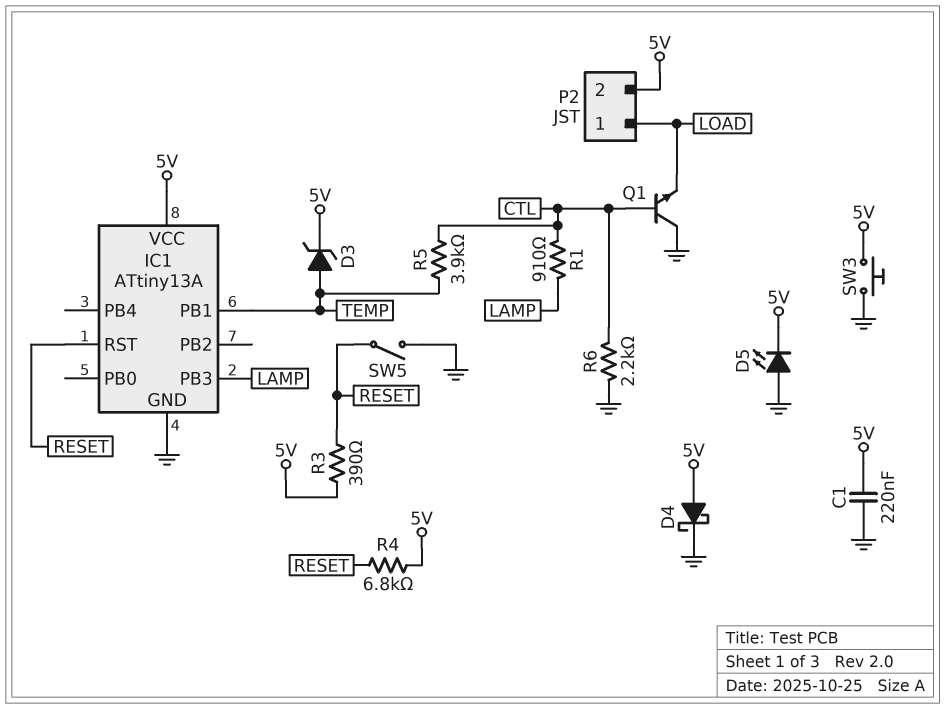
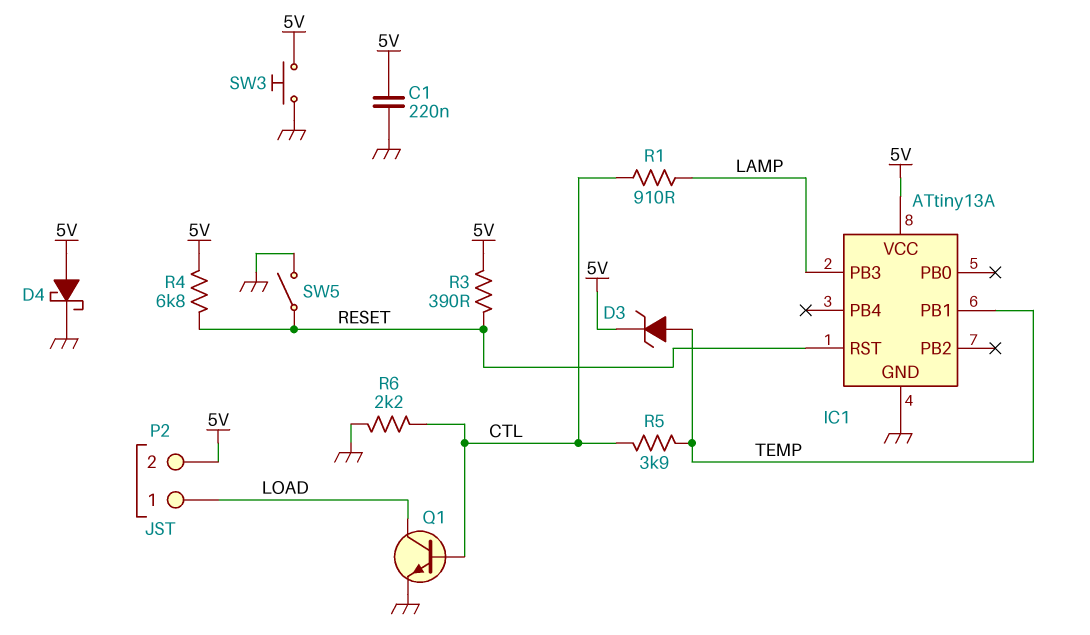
D5: LED (A GND, K 5V) -> none
Q1: NPN (B CTL, C GND, E LOAD) -> NPN (B CTL, C LOAD, E GND)

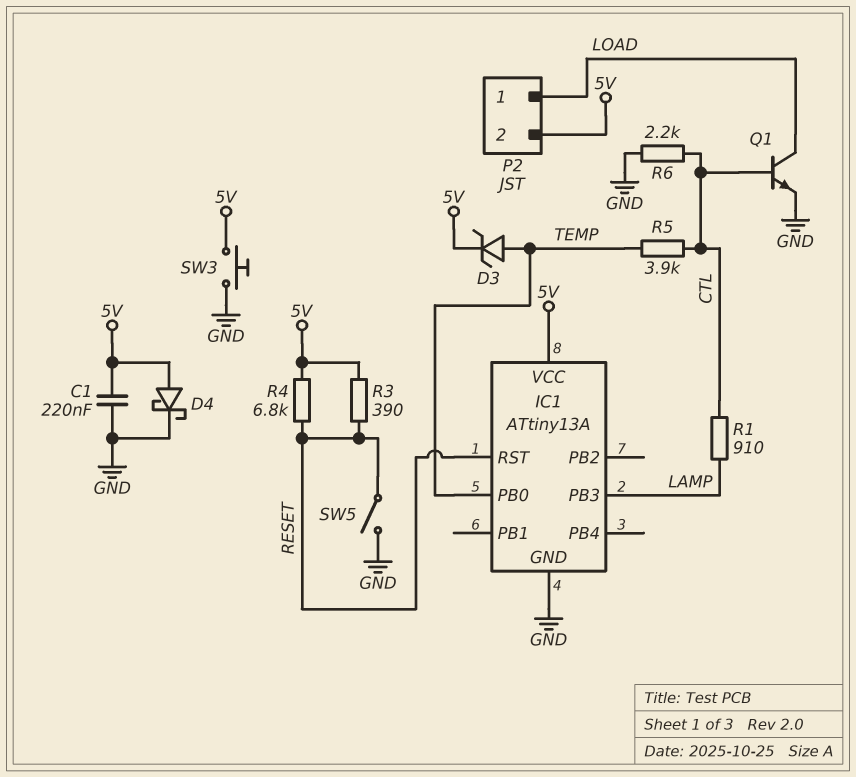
IC1 pin PB0: none -> TEMP
IC1 pin PB1: TEMP -> none

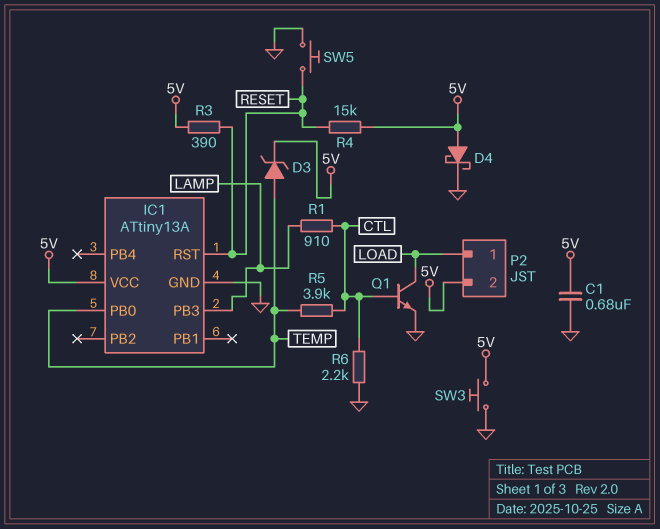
C1: 220nF (5V, GND) -> 680nF (5V, GND)
R4: 6.8k (5V, RESET) -> 15k (5V, RESET)
SW5: switch (GND, RESET) -> button (GND, RESET)

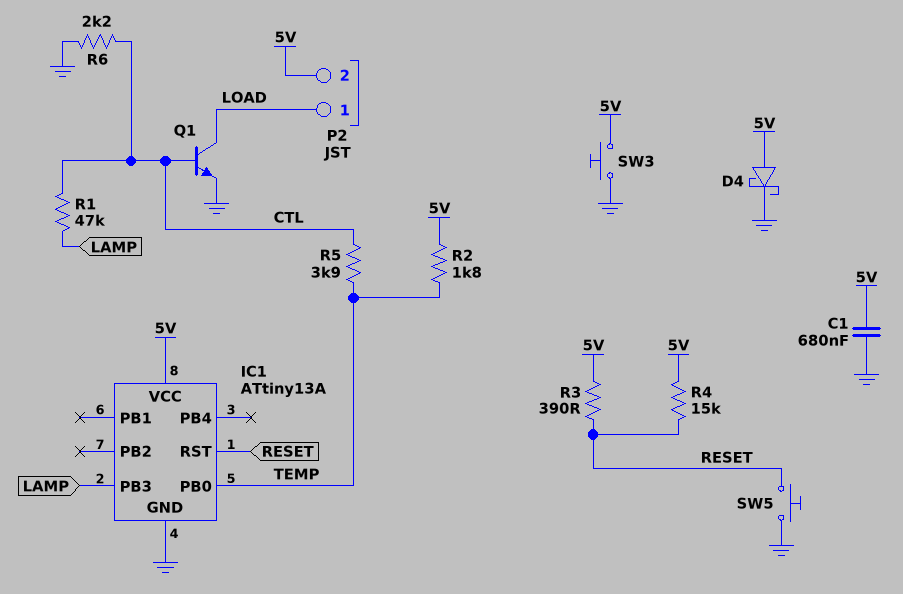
D3: zener (A TEMP, K 5V) -> none
R1: 910 (CTL, LAMP) -> 47k (CTL, LAMP)
R2: none -> 1.8k (5V, TEMP)

